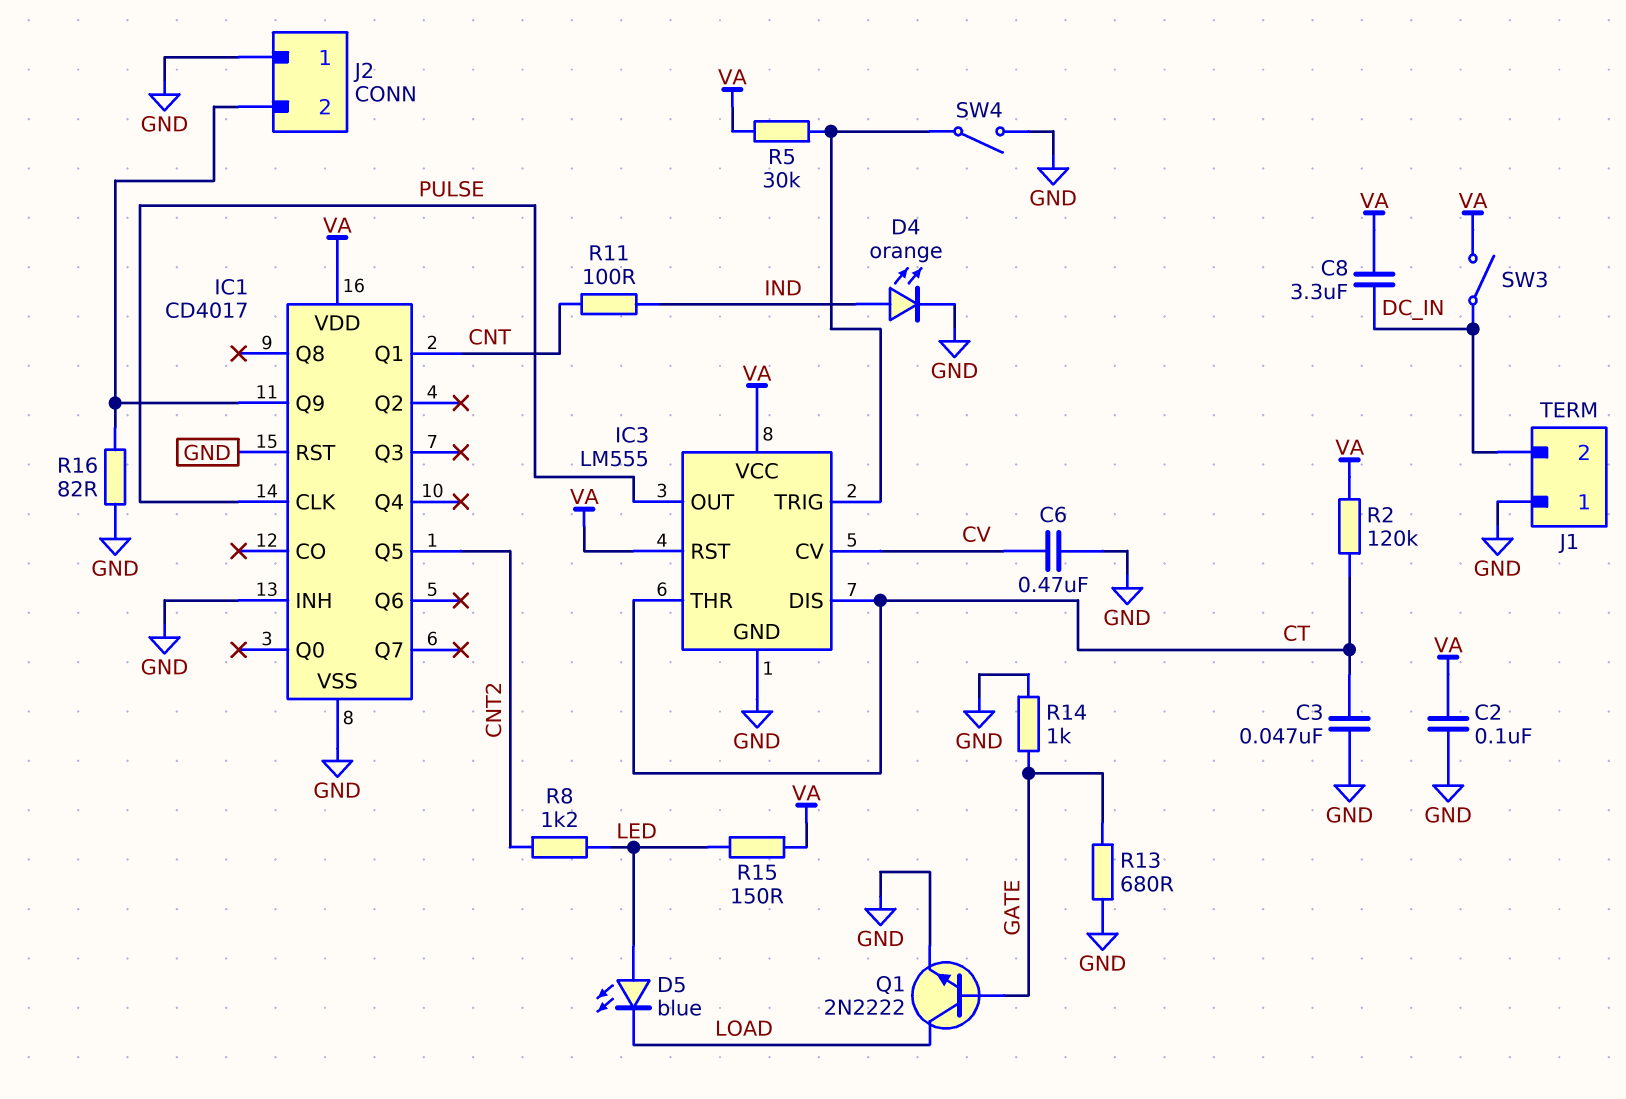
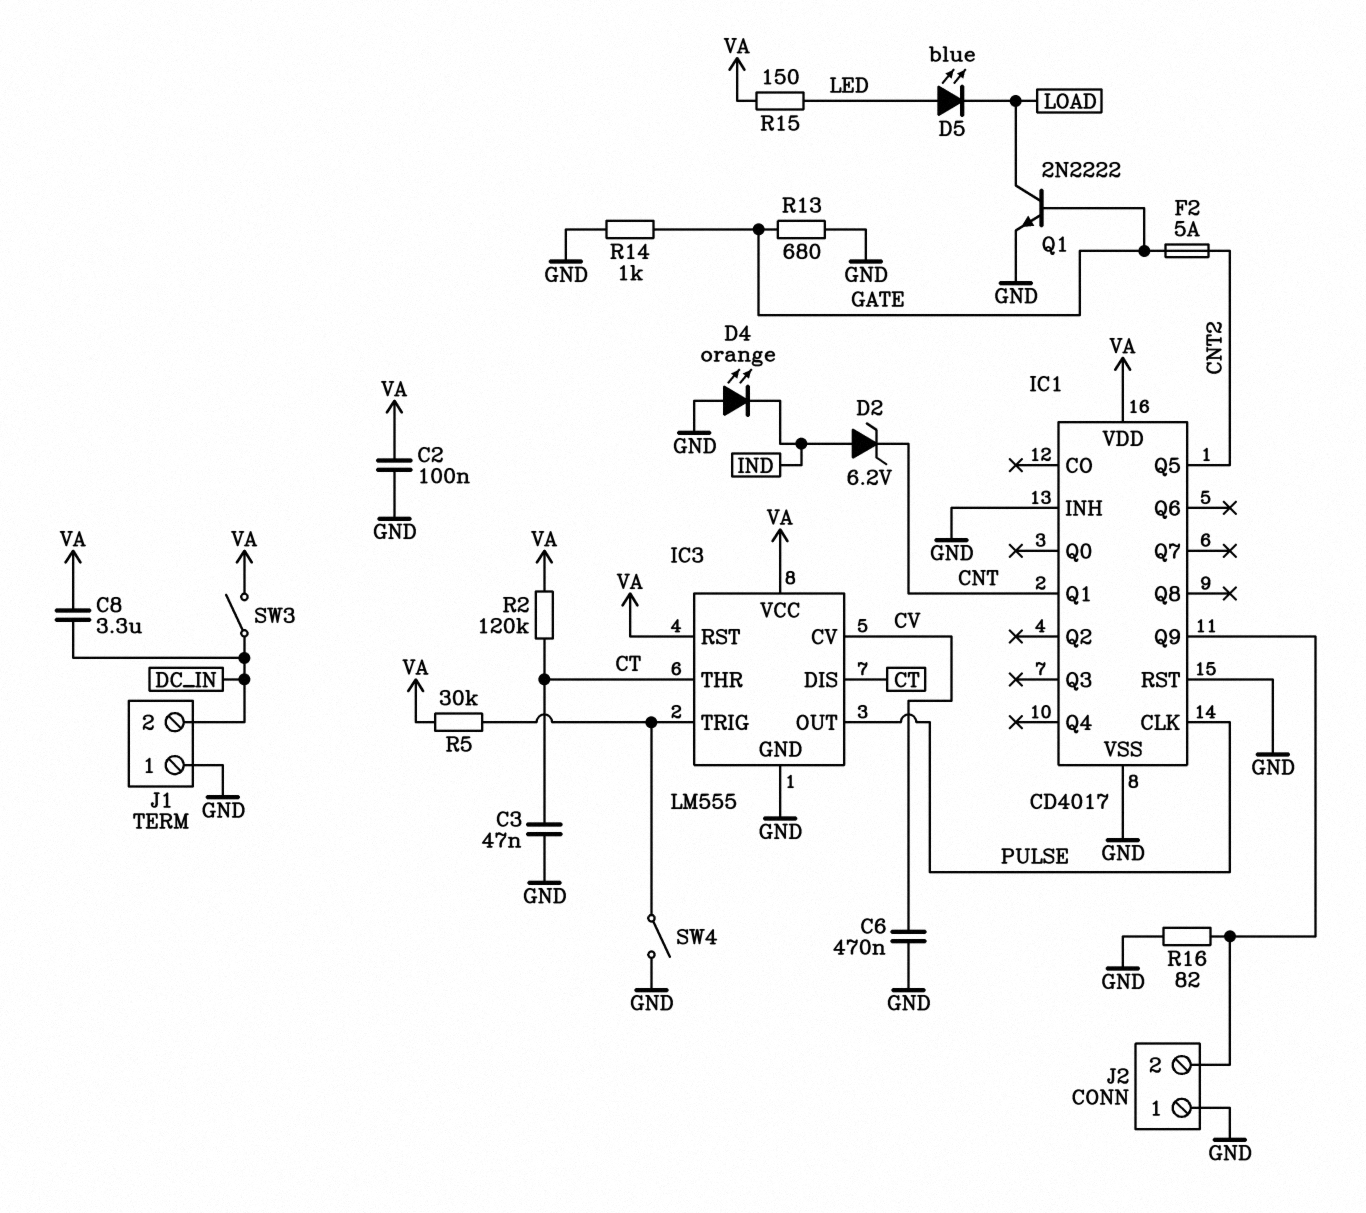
D2: none -> zener 6.2V (A IND, K CNT)
D4: LED orange (A IND, K GND) -> LED orange (A GND, K IND)
F2: none -> 5A (CNT2, GATE)
R8: 1.2k (CNT2, LED) -> none
R11: 100 (CNT, IND) -> none

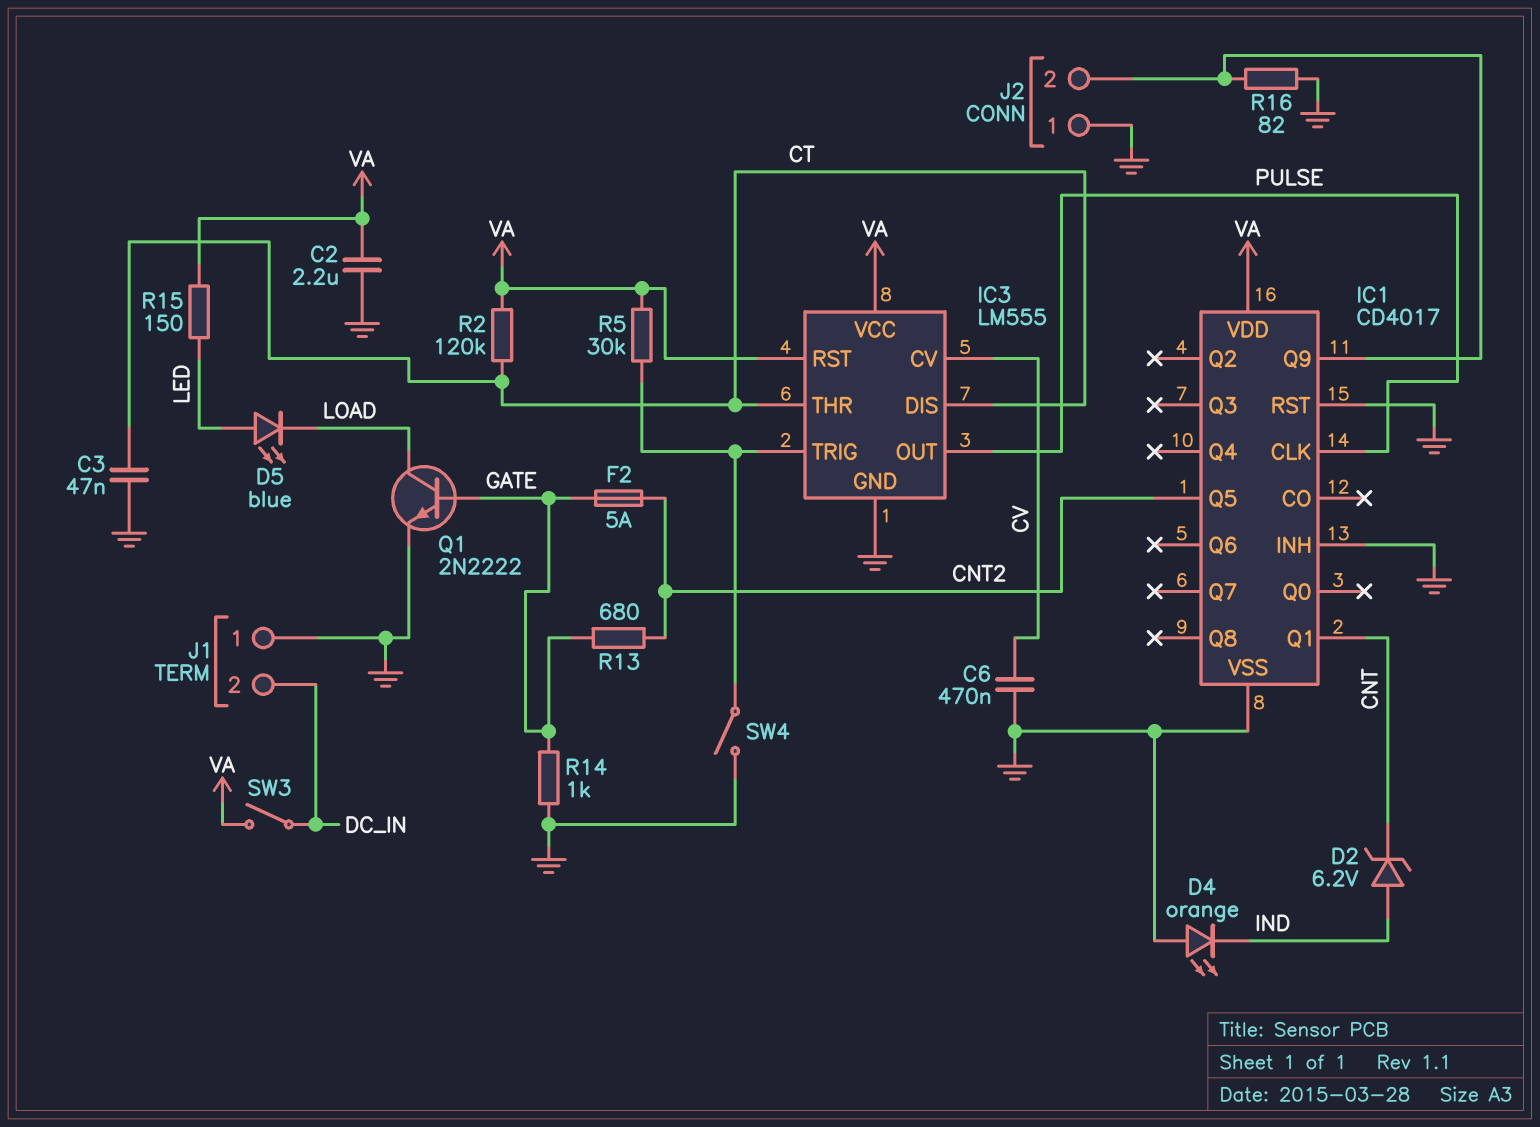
C2: 100nF (GND, VA) -> 2.2uF (GND, VA)
C8: 3.3uF (DC_IN, VA) -> none
R13: 680 (GATE, GND) -> 680 (CNT2, GATE)

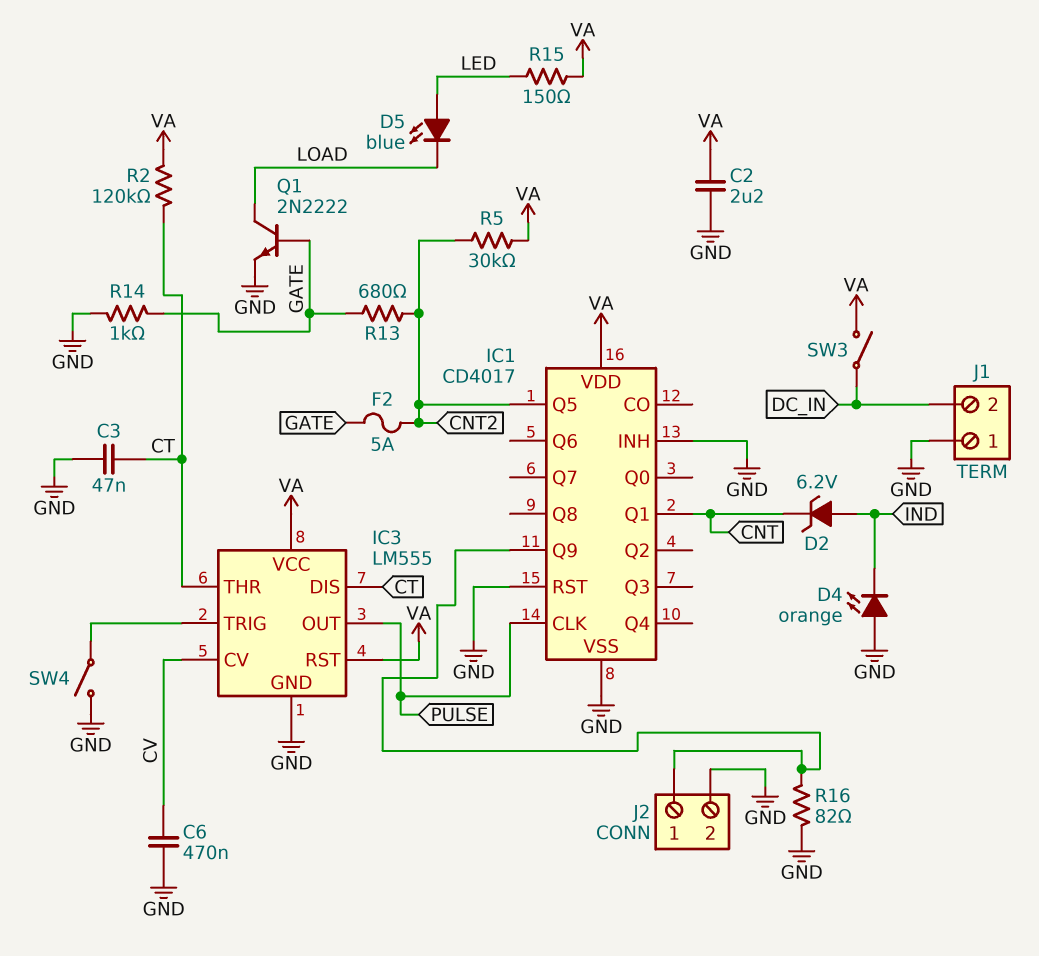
J2 pin 1: GND -> IC1/Q9
J2 pin 2: IC1/Q9 -> GND
R5: 30k (IC3/TRIG, VA) -> 30k (CNT2, VA)

